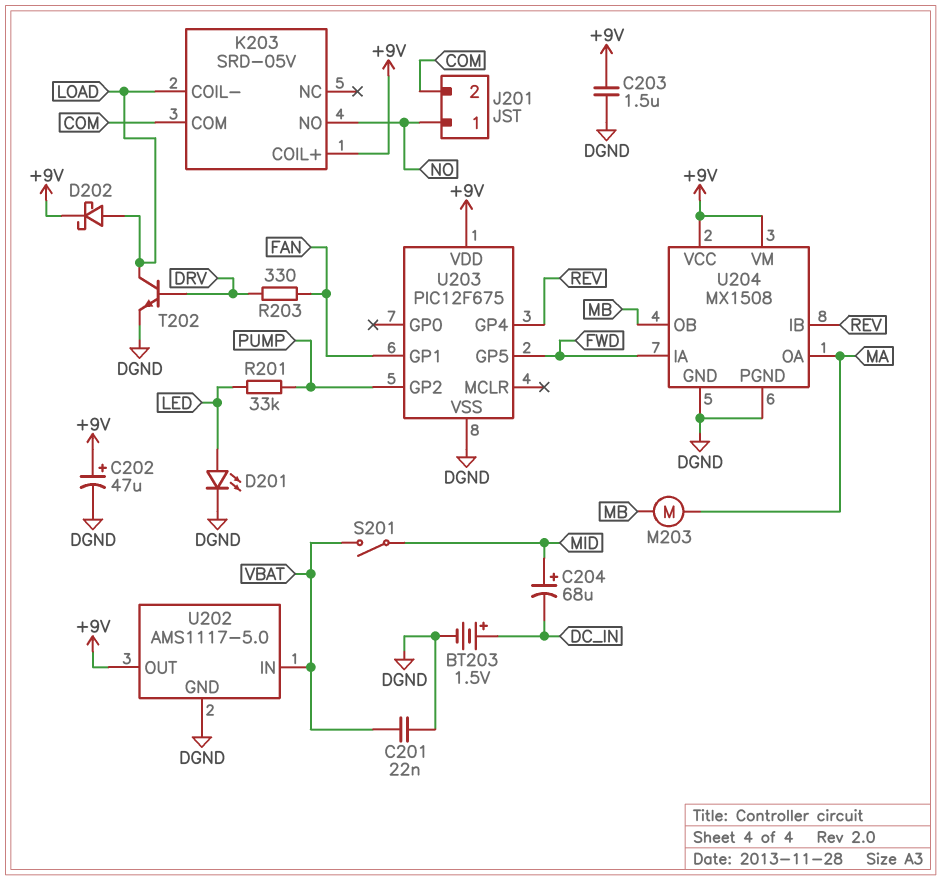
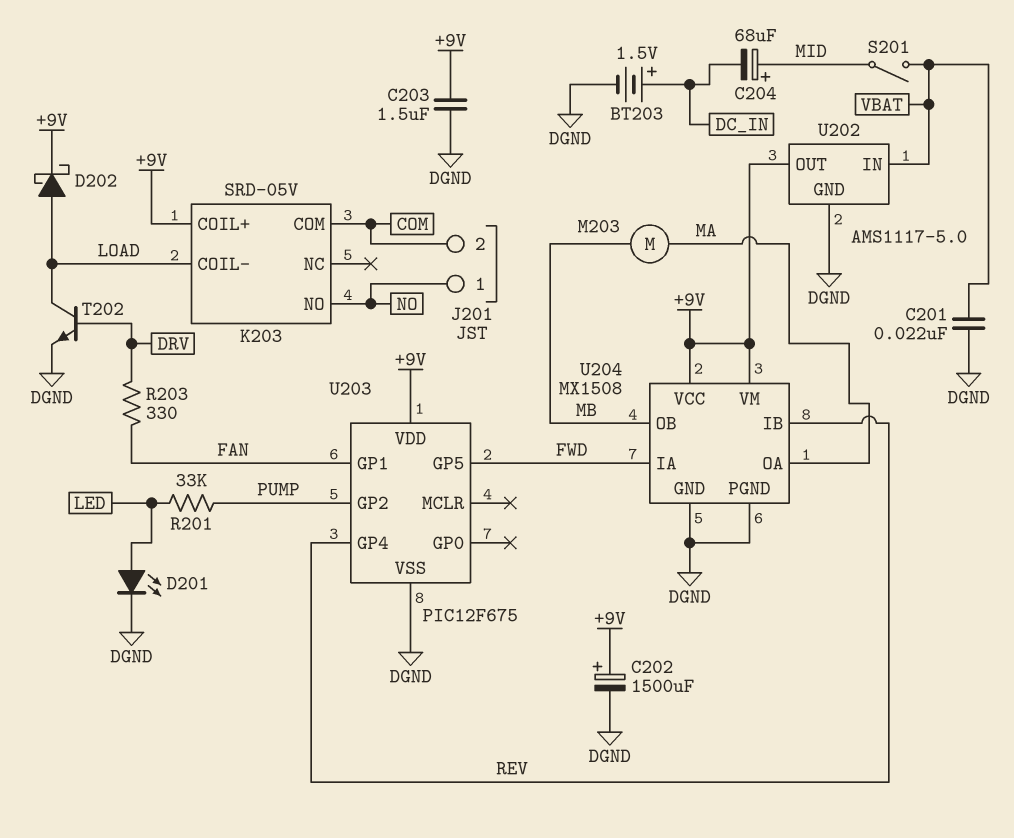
C202: 47uF (plus +9V, minus DGND) -> 1500uF (plus +9V, minus DGND)

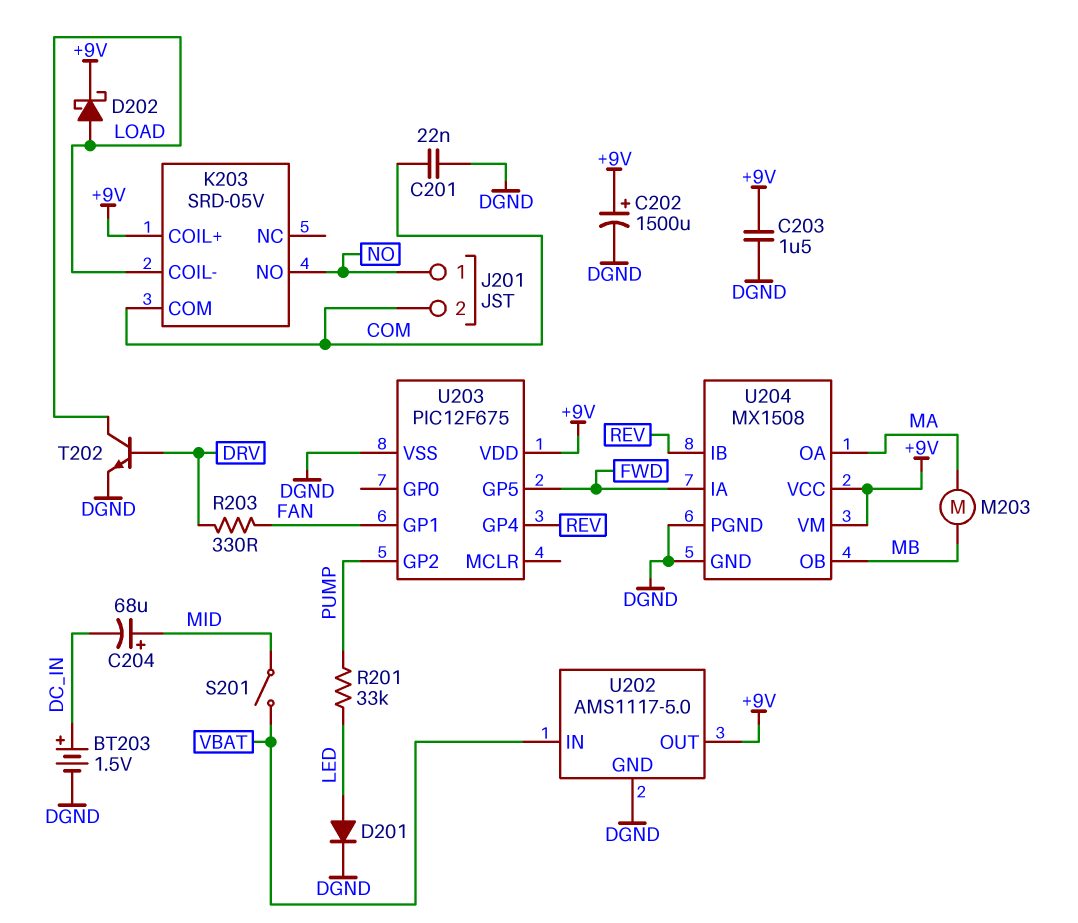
C201: 22nF (DGND, VBAT) -> 22nF (COM, DGND)
D201: LED (A LED, K DGND) -> diode (A LED, K DGND)

